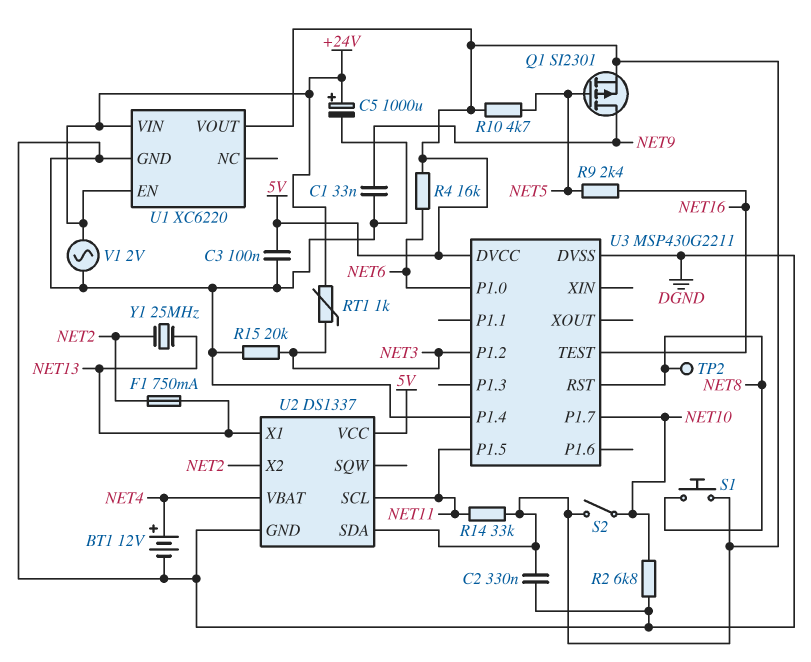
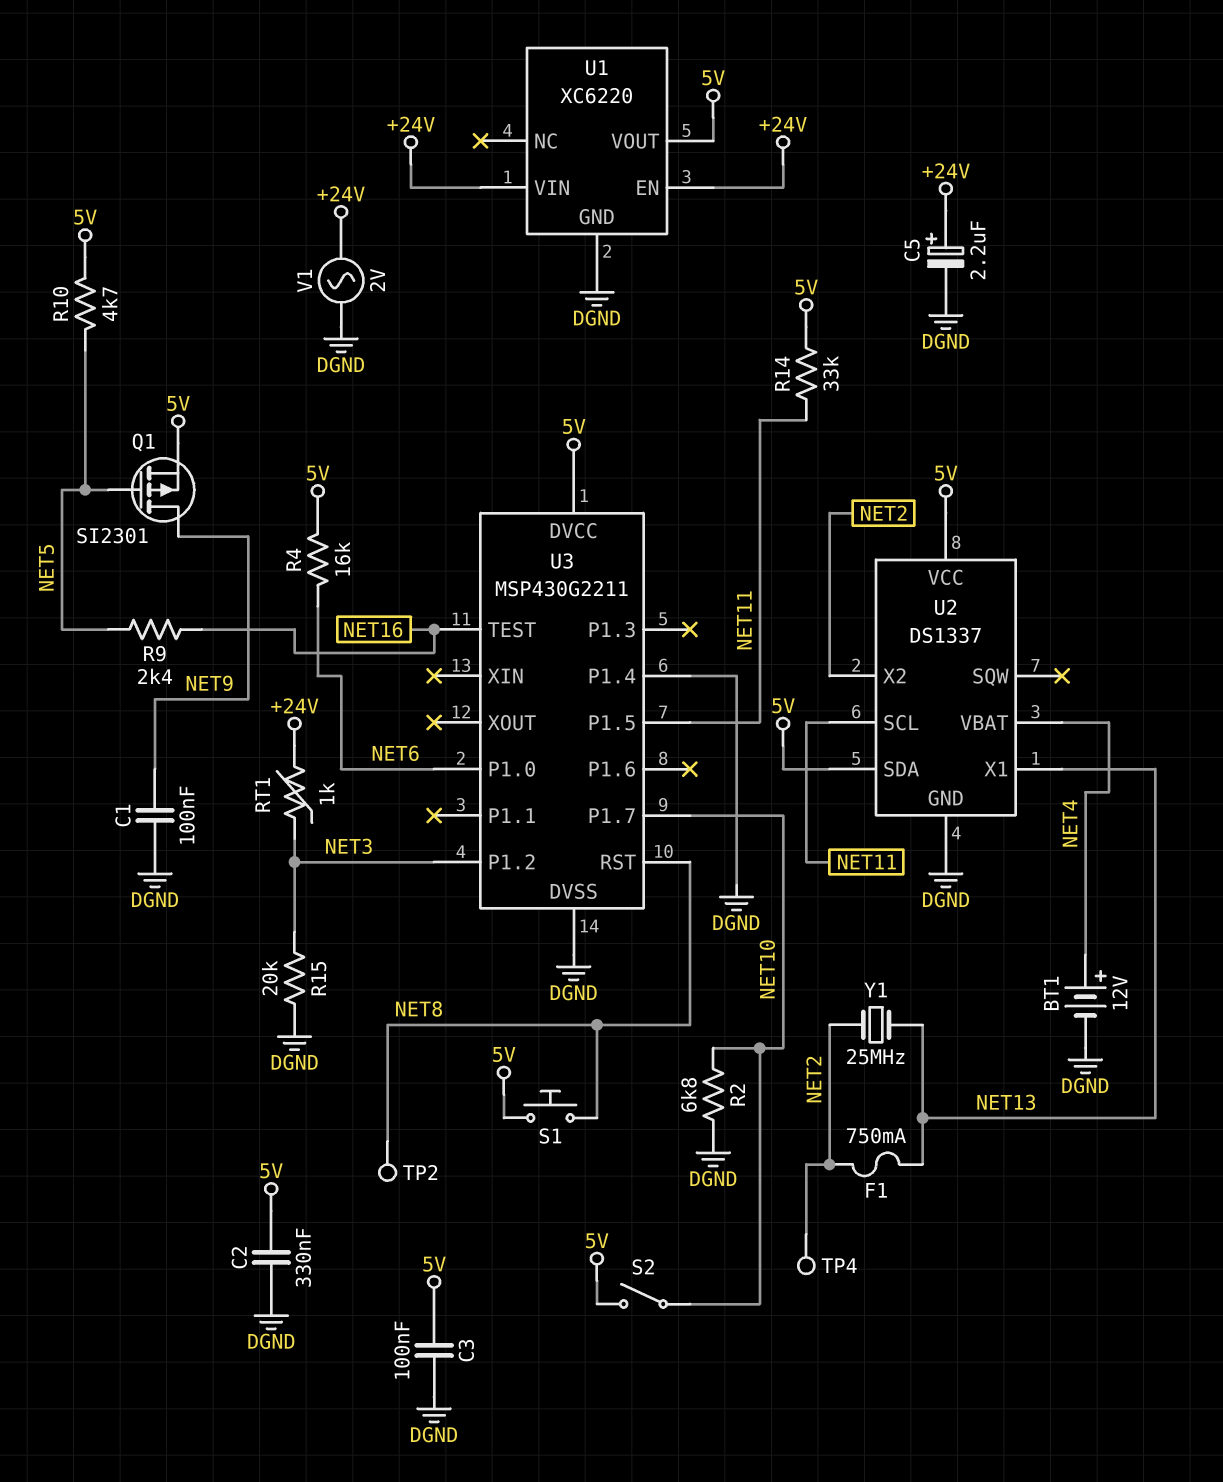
C1: 33nF (DGND, NET9) -> 100nF (DGND, NET9)
C5: 1000uF (plus +24V, minus DGND) -> 2.2uF (plus +24V, minus DGND)
TP4: none -> test point (NET2)

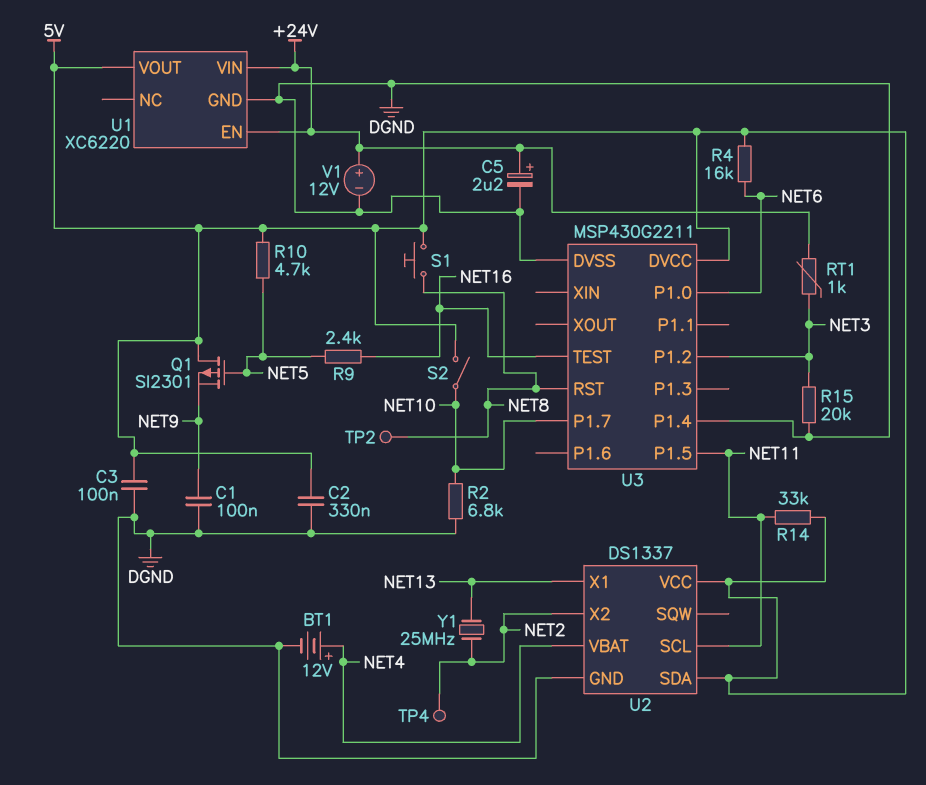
F1: 750mA (NET2, NET13) -> none
Q1: PMOS SI2301 (G NET5, D NET9, S 5V) -> PMOS SI2301 (G NET5, D 5V, S NET9)
V1: AC 2V (+24V, DGND) -> 12V (plus +24V, minus DGND)

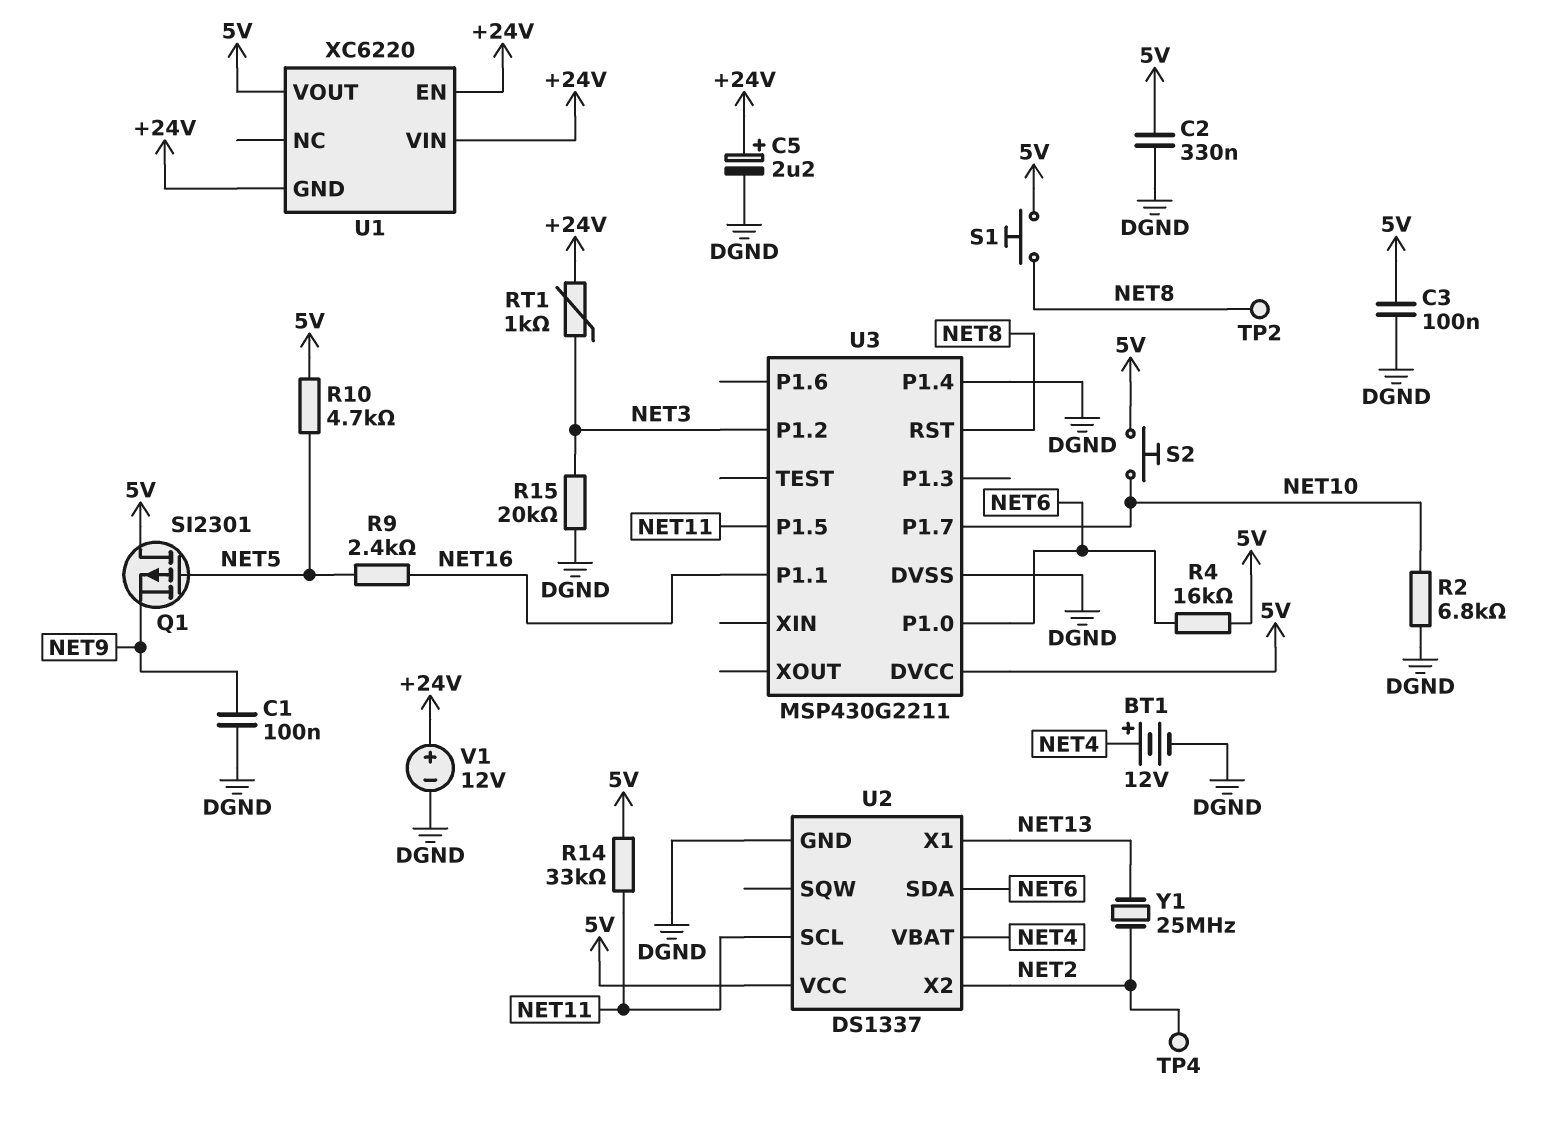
S2: switch (5V, NET10) -> button (5V, NET10)
U1 pin GND: DGND -> +24V
U2 pin SDA: 5V -> NET6
U3 pin P1.1: none -> NET16
U3 pin TEST: NET16 -> none

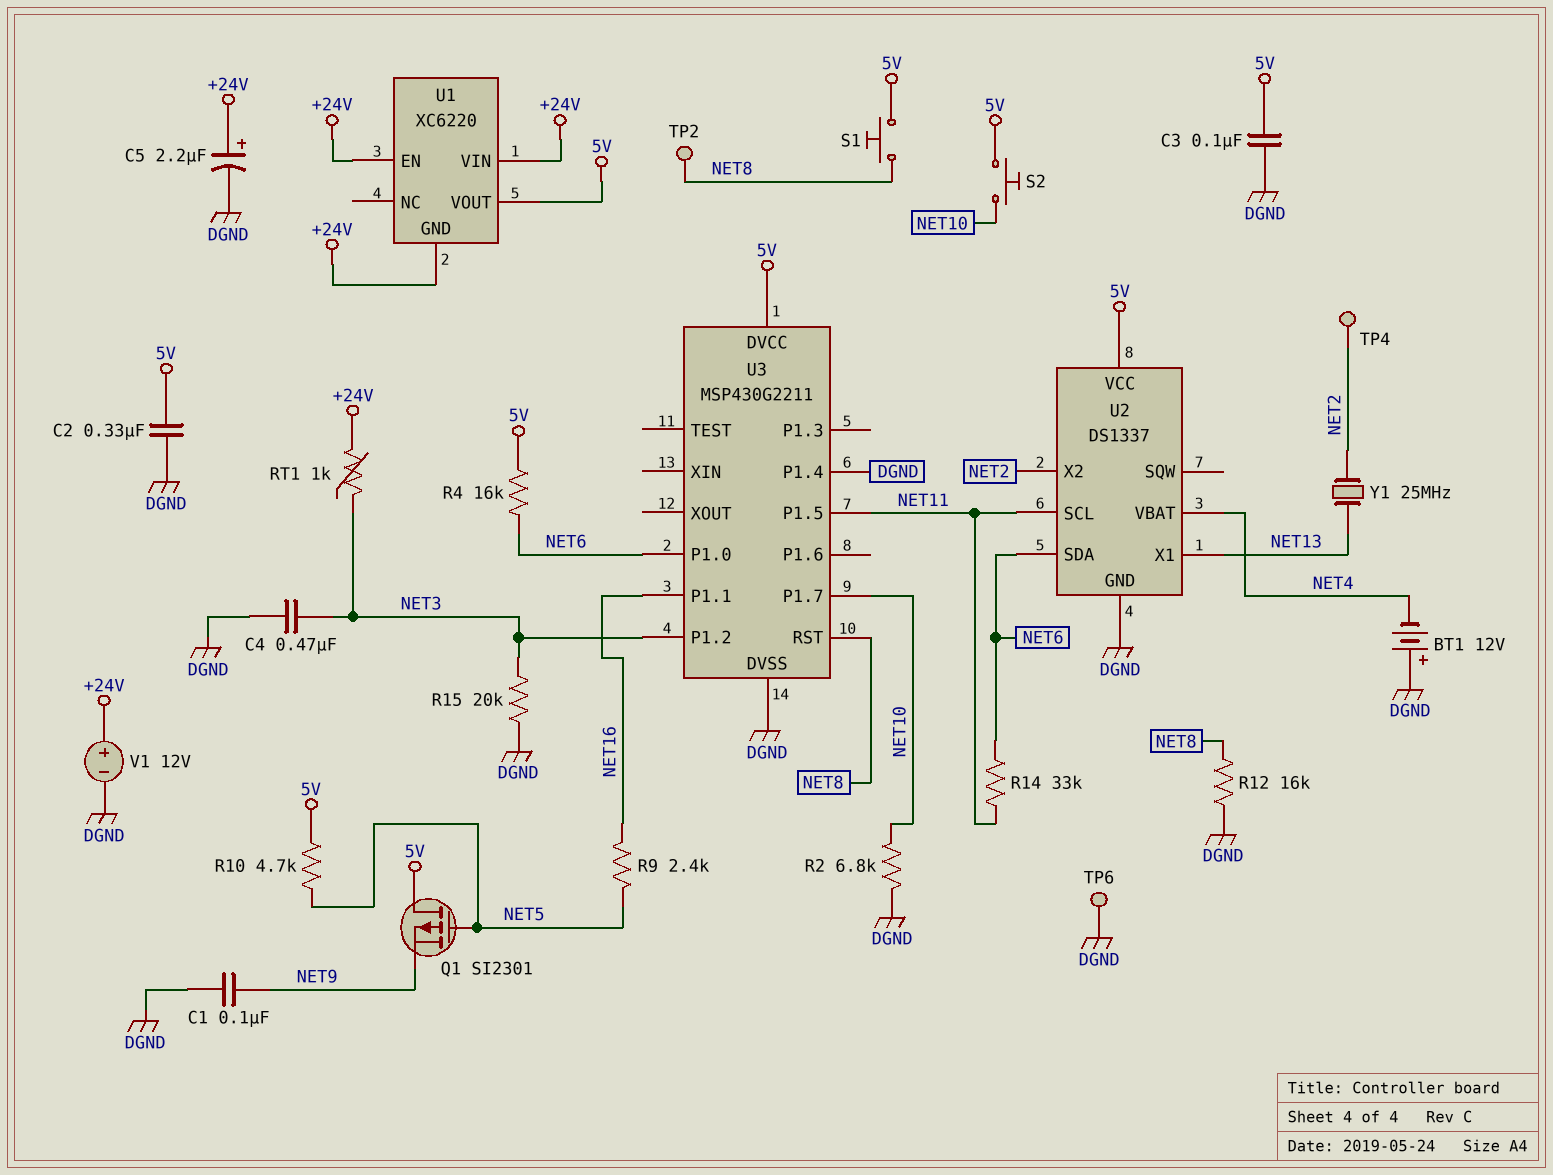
BT1: 12V (plus NET4, minus DGND) -> 12V (plus DGND, minus NET4)
C4: none -> 470nF (DGND, NET3)
R12: none -> 16k (DGND, NET8)
R14: 33k (5V, NET11) -> 33k (NET6, NET11)
TP6: none -> test point (DGND)

